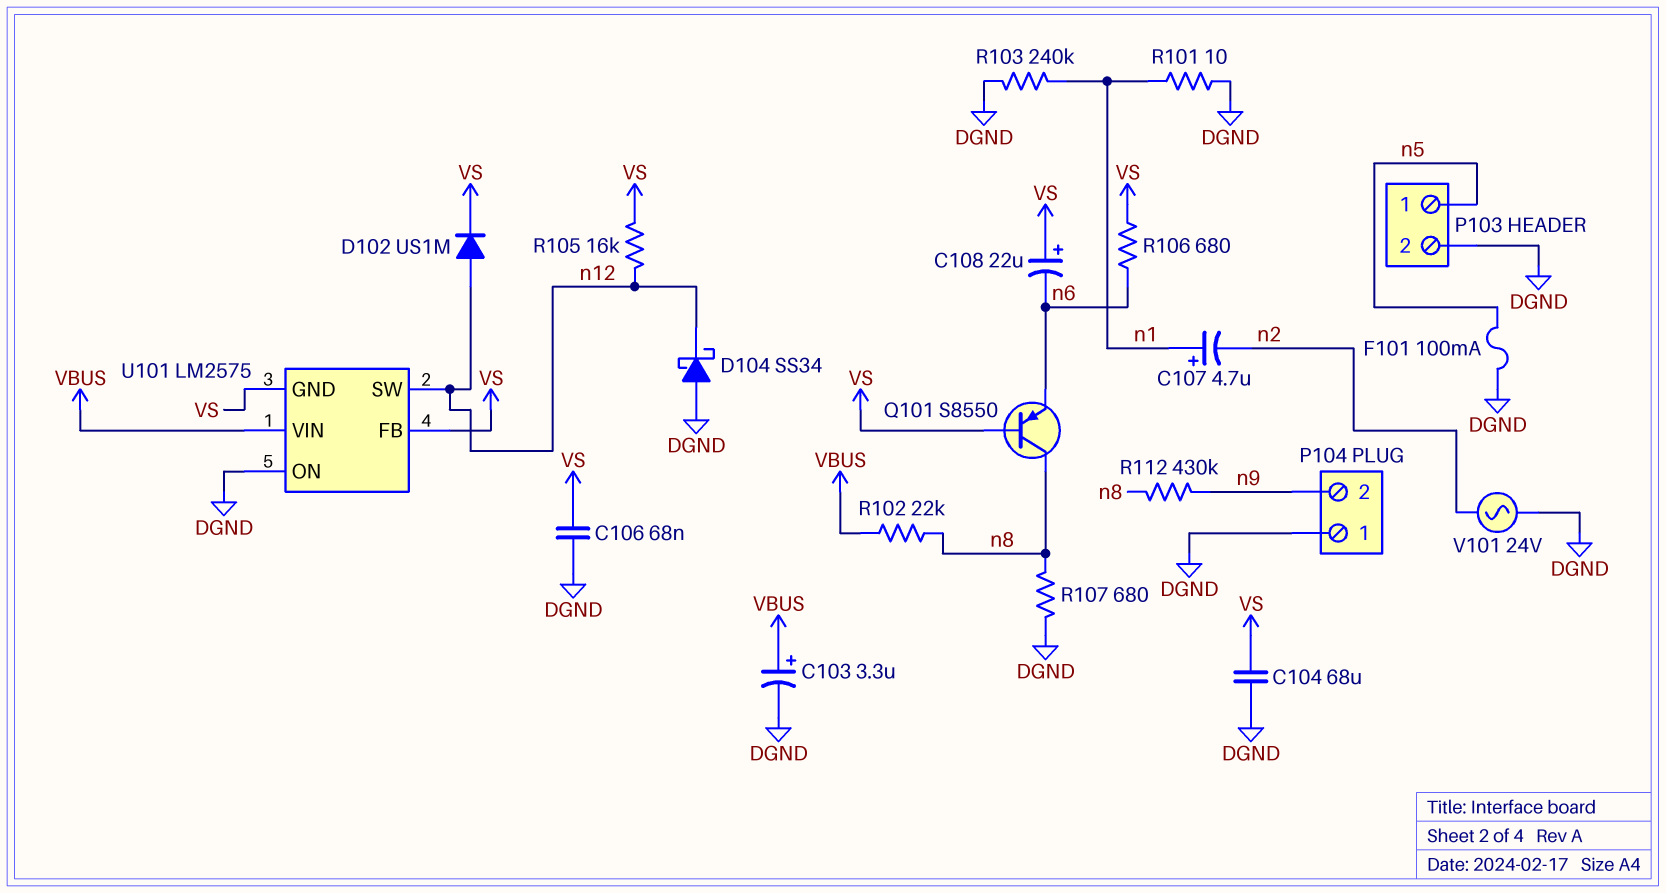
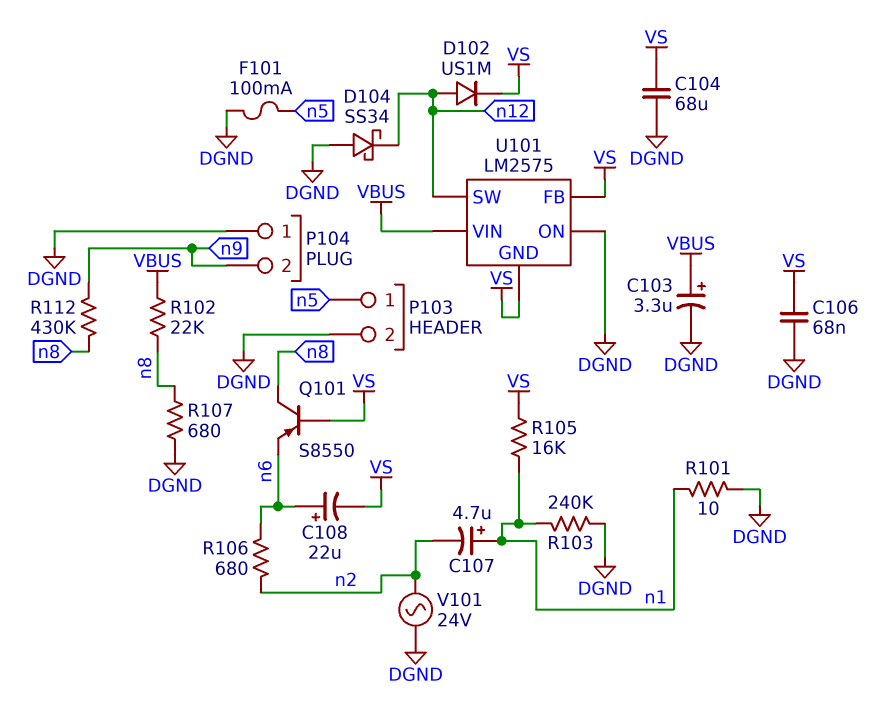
C108: 22uF (plus VS, minus n6) -> 22uF (plus n6, minus VS)
R105: 16k (VS, n12) -> 16k (VS, n1)
R106: 680 (VS, n6) -> 680 (n2, n6)

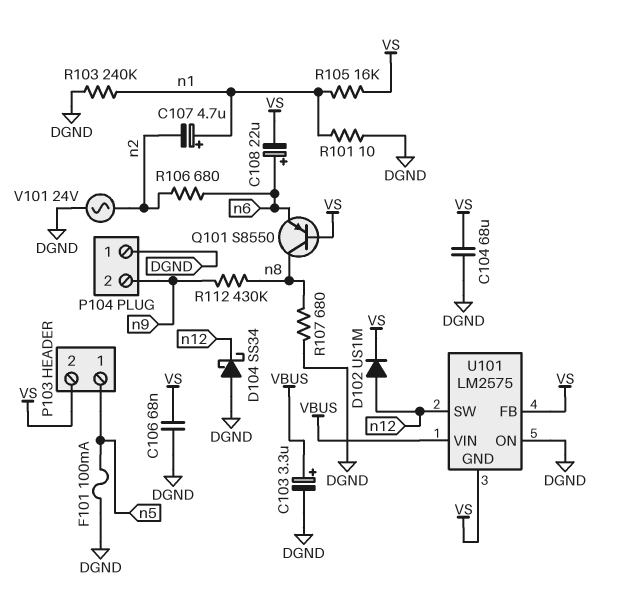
P103 pin 2: DGND -> VS
R102: 22k (VBUS, n8) -> none

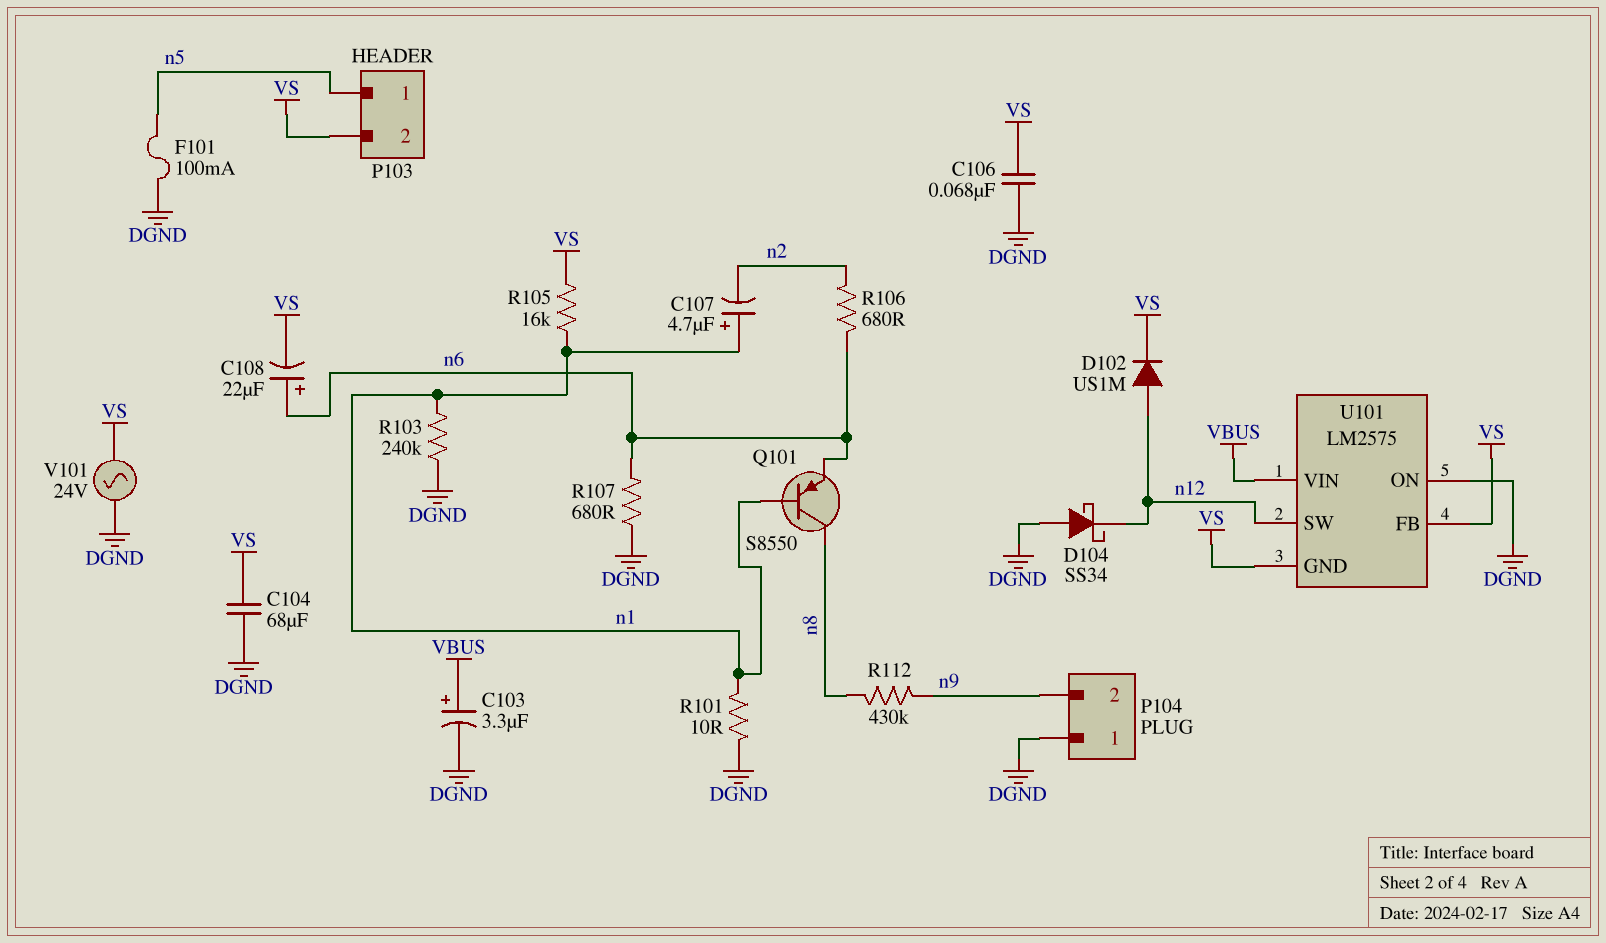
Q101: PNP S8550 (B VS, C n8, E n6) -> PNP S8550 (B n1, C n8, E n6)
R107: 680 (DGND, n8) -> 680 (DGND, n6)
V101: AC 24V (DGND, n2) -> AC 24V (DGND, VS)

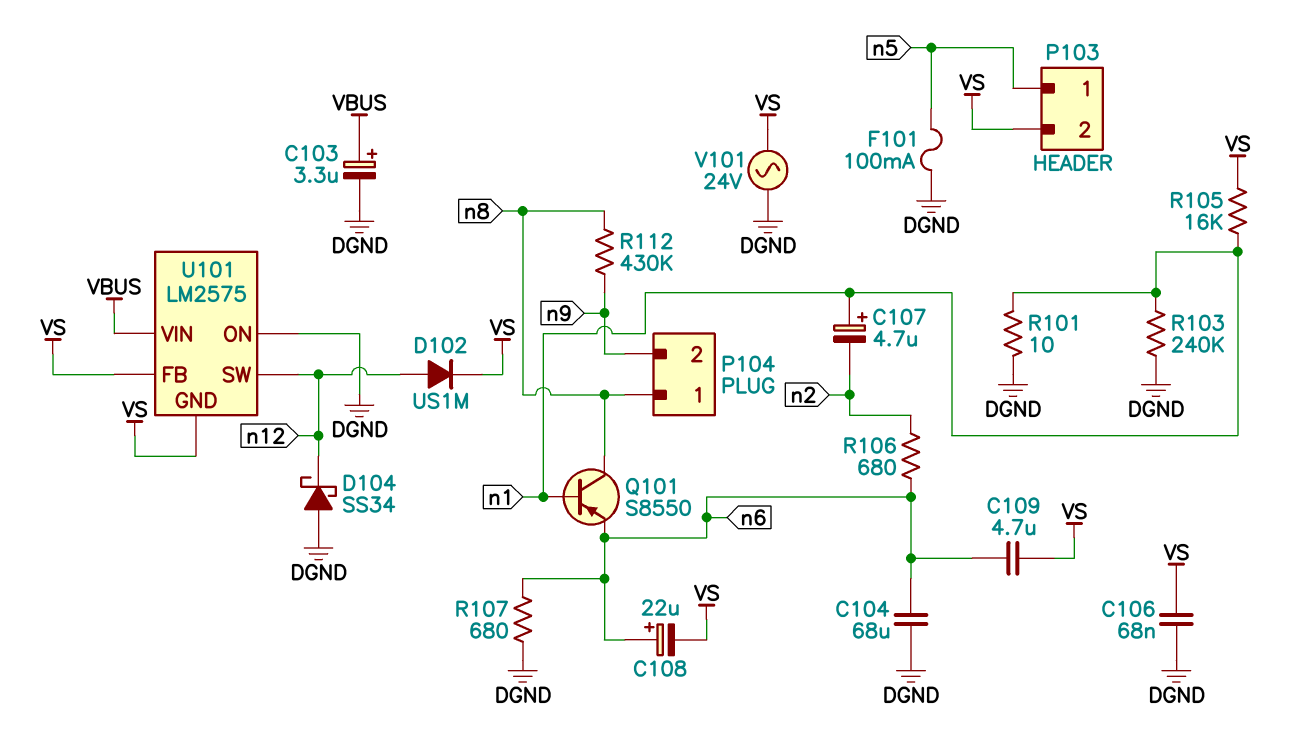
C104: 68uF (DGND, VS) -> 68uF (DGND, n6)
C109: none -> 4.7uF (VS, n6)
P104 pin 1: DGND -> n8

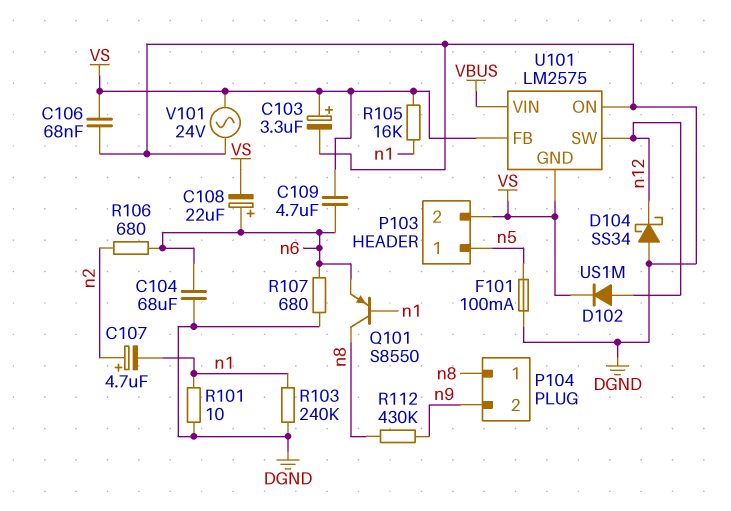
C103: 3.3uF (plus VBUS, minus DGND) -> 3.3uF (plus VS, minus DGND)
C107: 4.7uF (plus n1, minus n2) -> 4.7uF (plus n2, minus n1)

